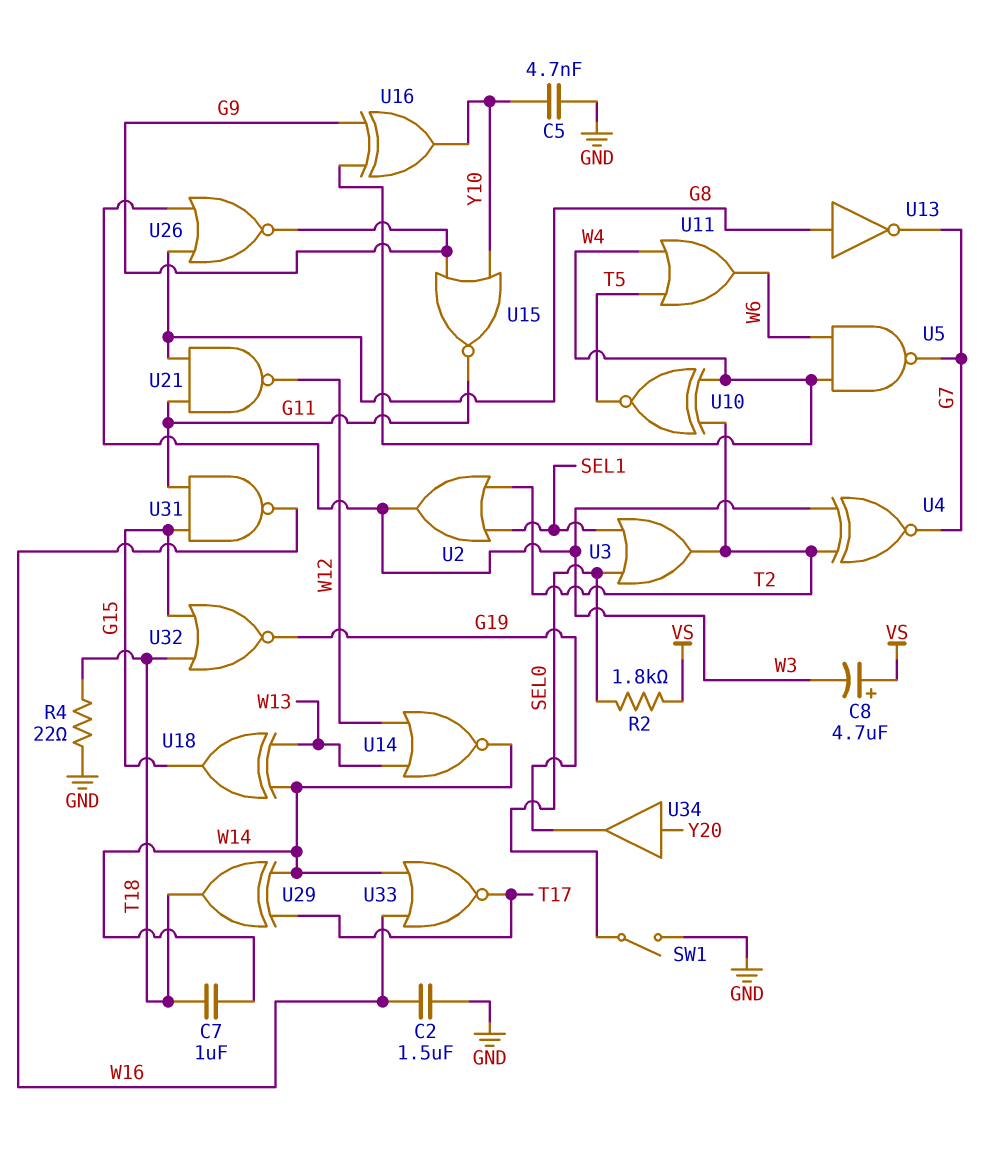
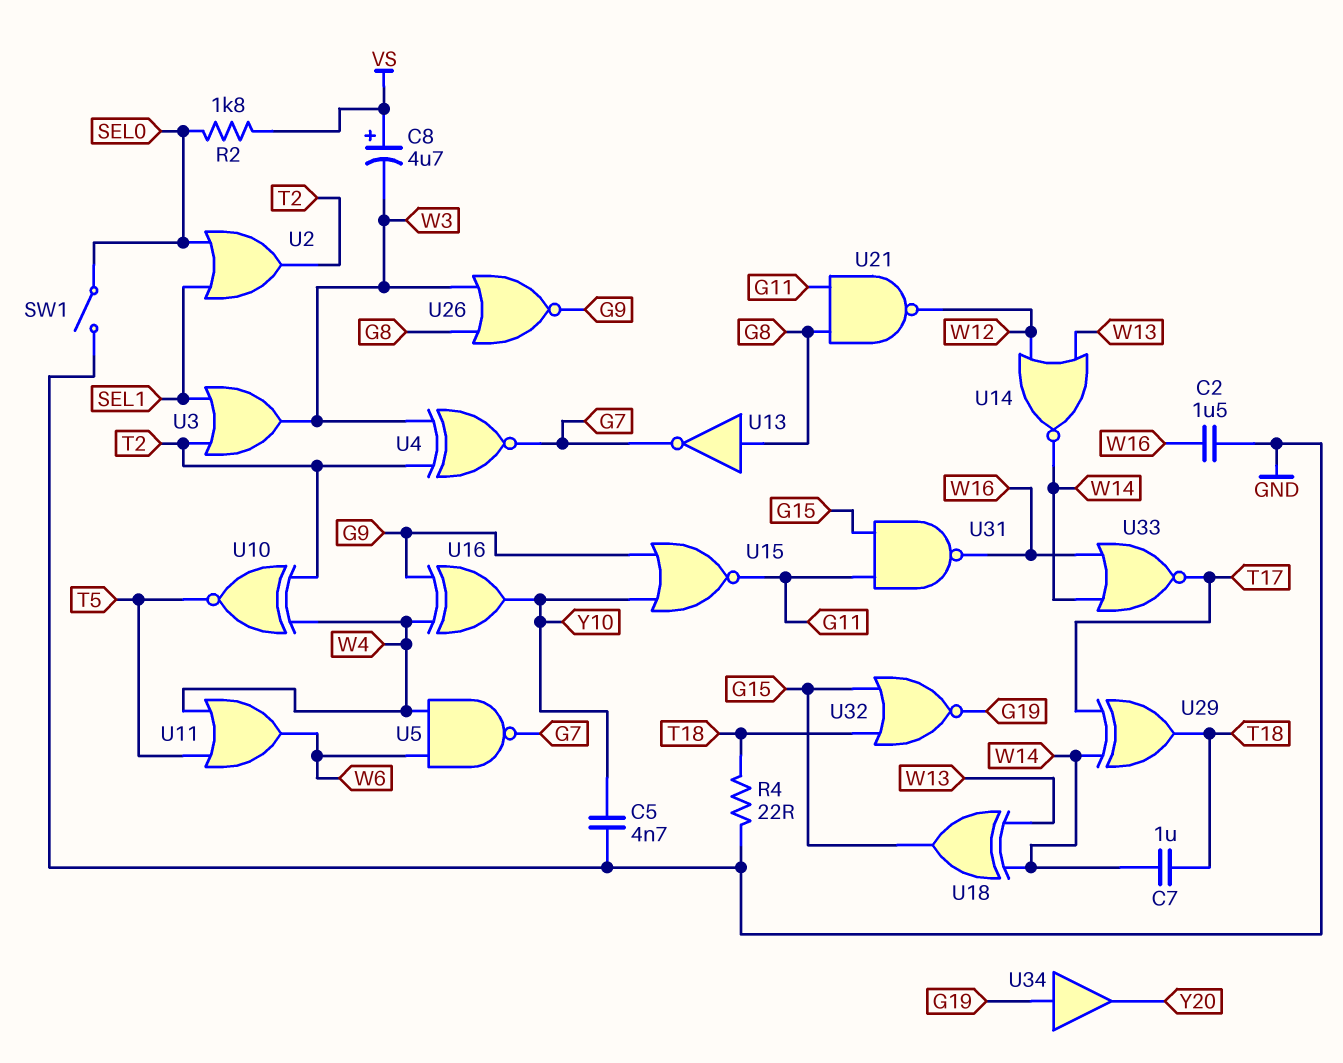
U2: OR (in SEL1, in T2, out W3) -> OR (in SEL0, in SEL1, out T2)
U3: OR (in SEL0, in SEL1, out T2) -> OR (in SEL1, in T2, out W3)
U34: buffer (in Y20, out G19) -> buffer (in G19, out Y20)

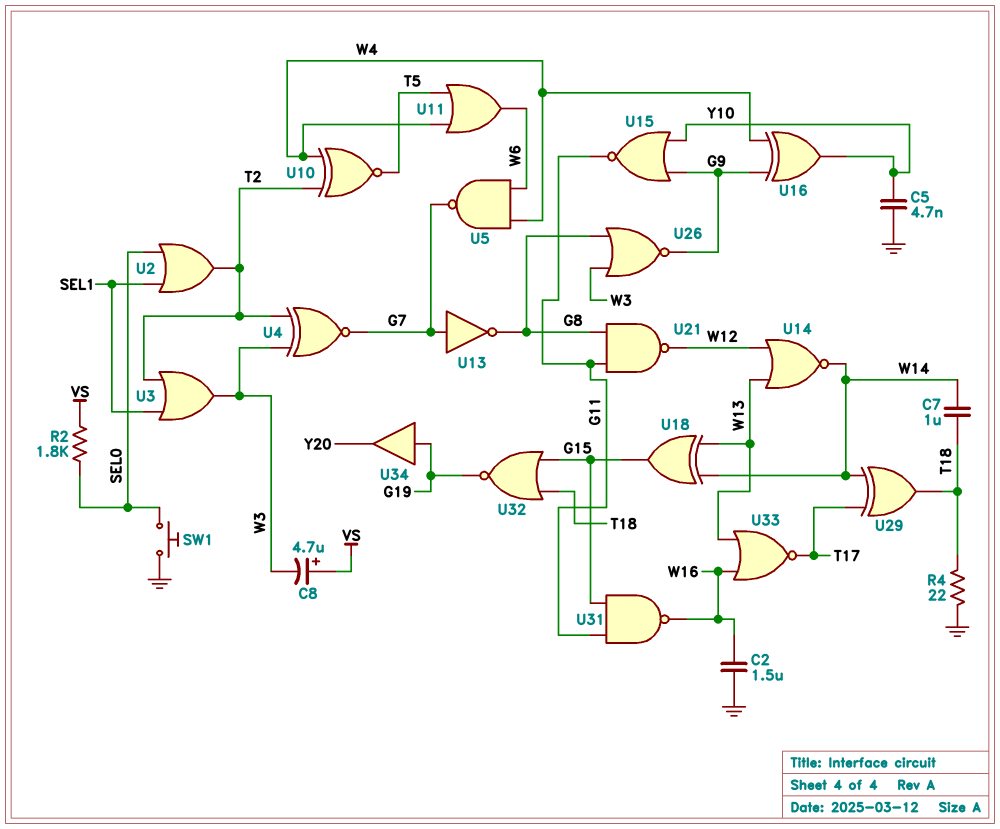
SW1: switch (GND, SEL0) -> button (GND, SEL0)
U13: NOT (in G8, out G7) -> NOT (in G7, out G8)
U33: NOR (in W14, in W16, out T17) -> NOR (in W13, in W16, out T17)

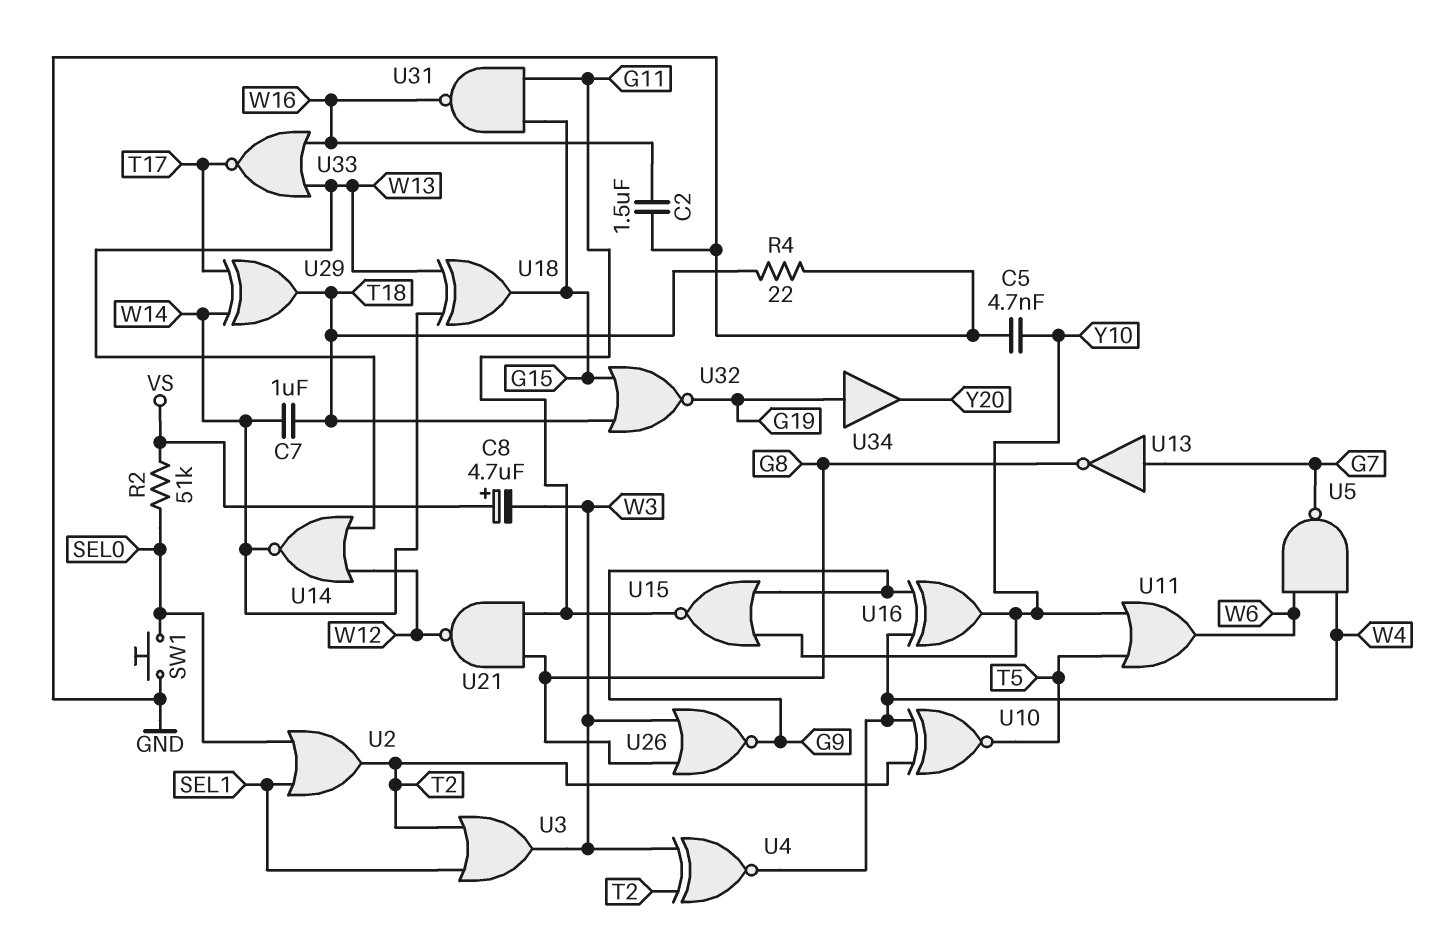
R2: 1.8k (SEL0, VS) -> 51k (SEL0, VS)
U4: XNOR (in T2, in W3, out G7) -> XNOR (in T2, in W3, out W4)
U11: OR (in T5, in W4, out W6) -> OR (in T5, in Y10, out W6)

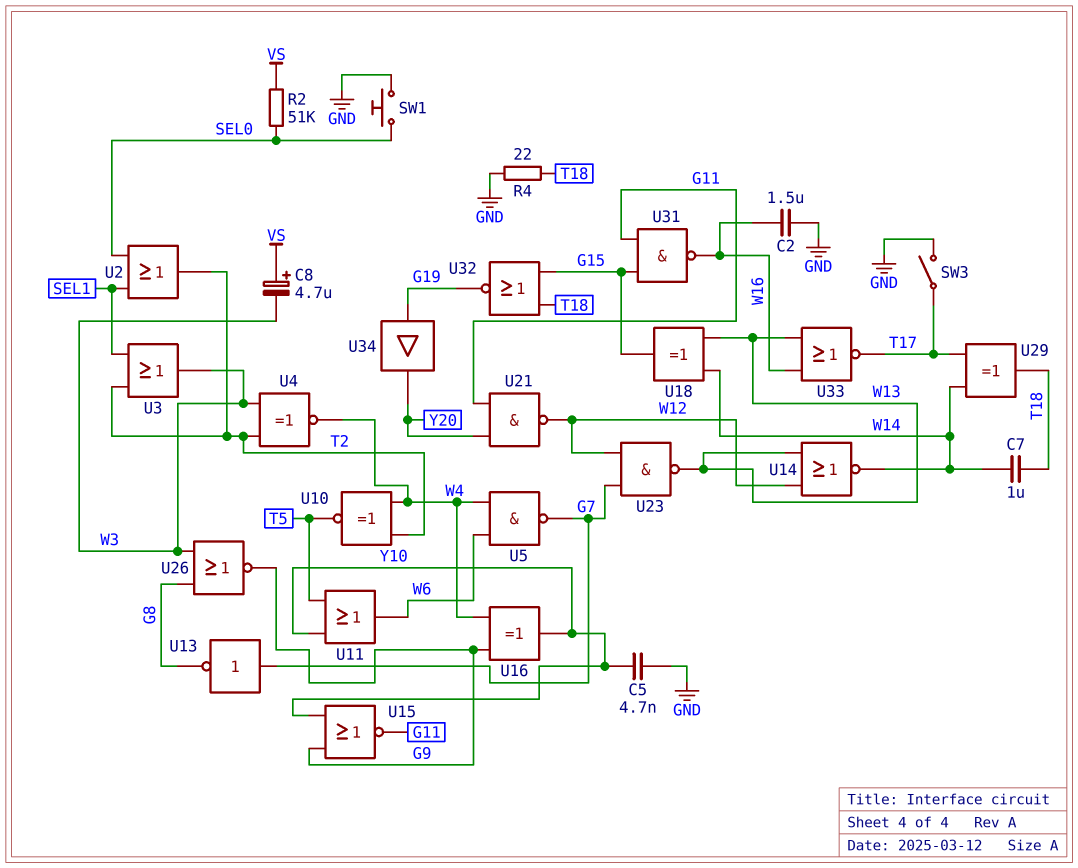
SW3: none -> switch (GND, T17)
U21: NAND (in G8, in G11, out W12) -> NAND (in G11, in Y20, out W12)
U23: none -> NAND (in G7, in W12, out W13)

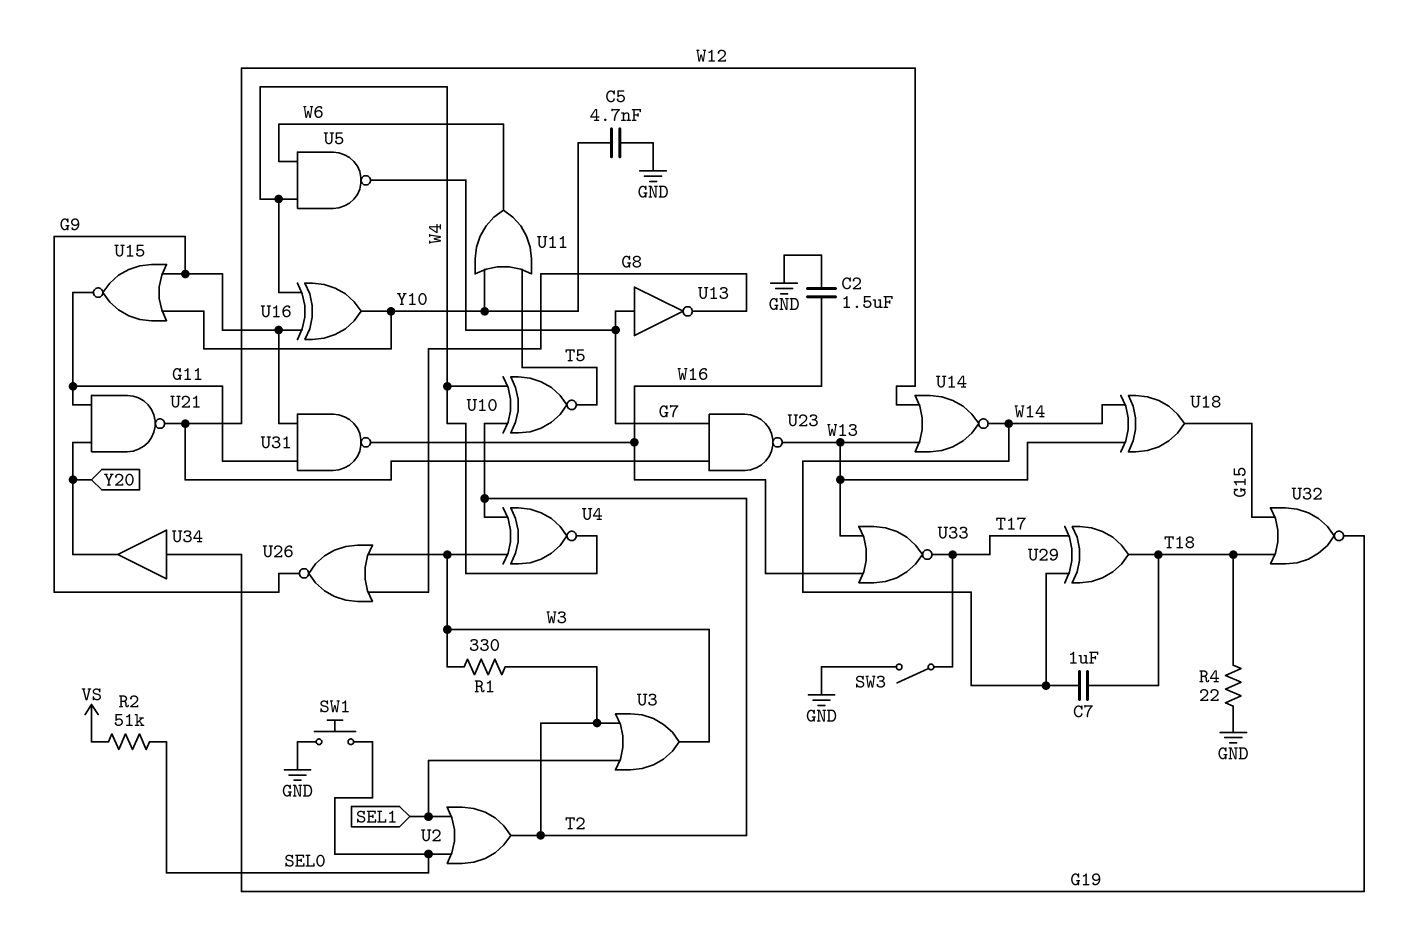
C8: 4.7uF (plus VS, minus W3) -> none
R1: none -> 330 (T2, W3)
U31: NAND (in G11, in G15, out W16) -> NAND (in G9, in G11, out W16)

